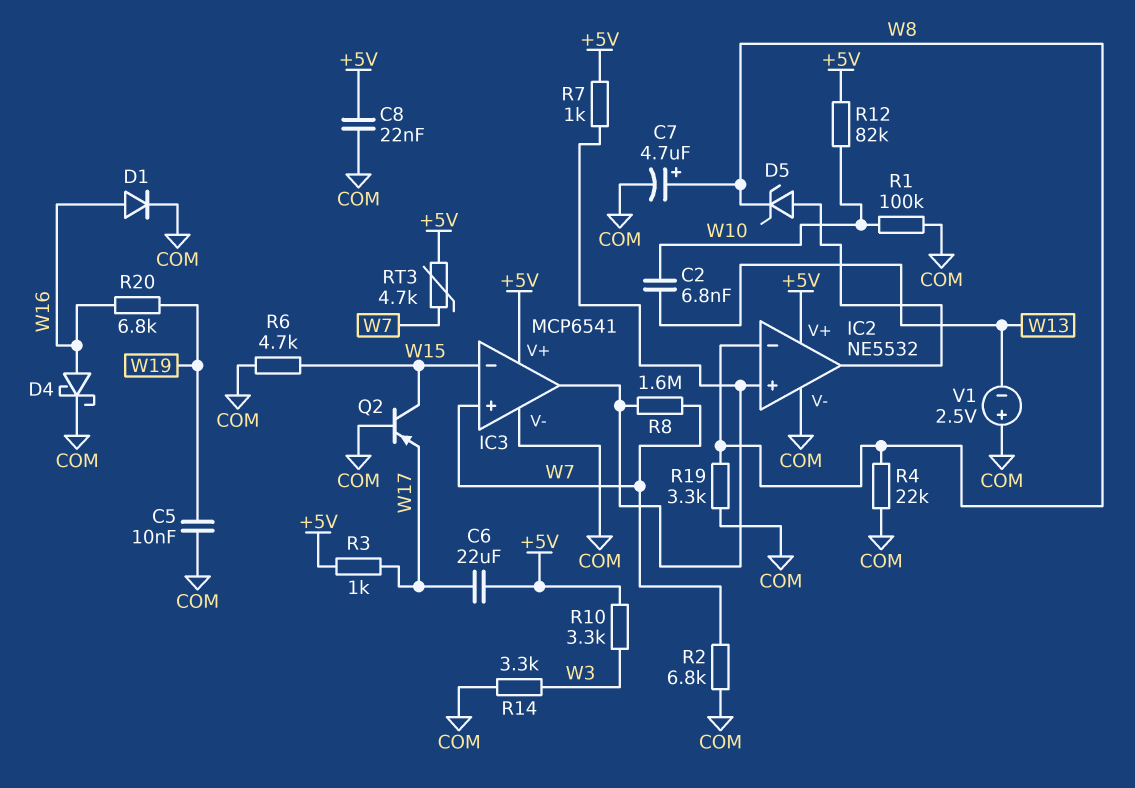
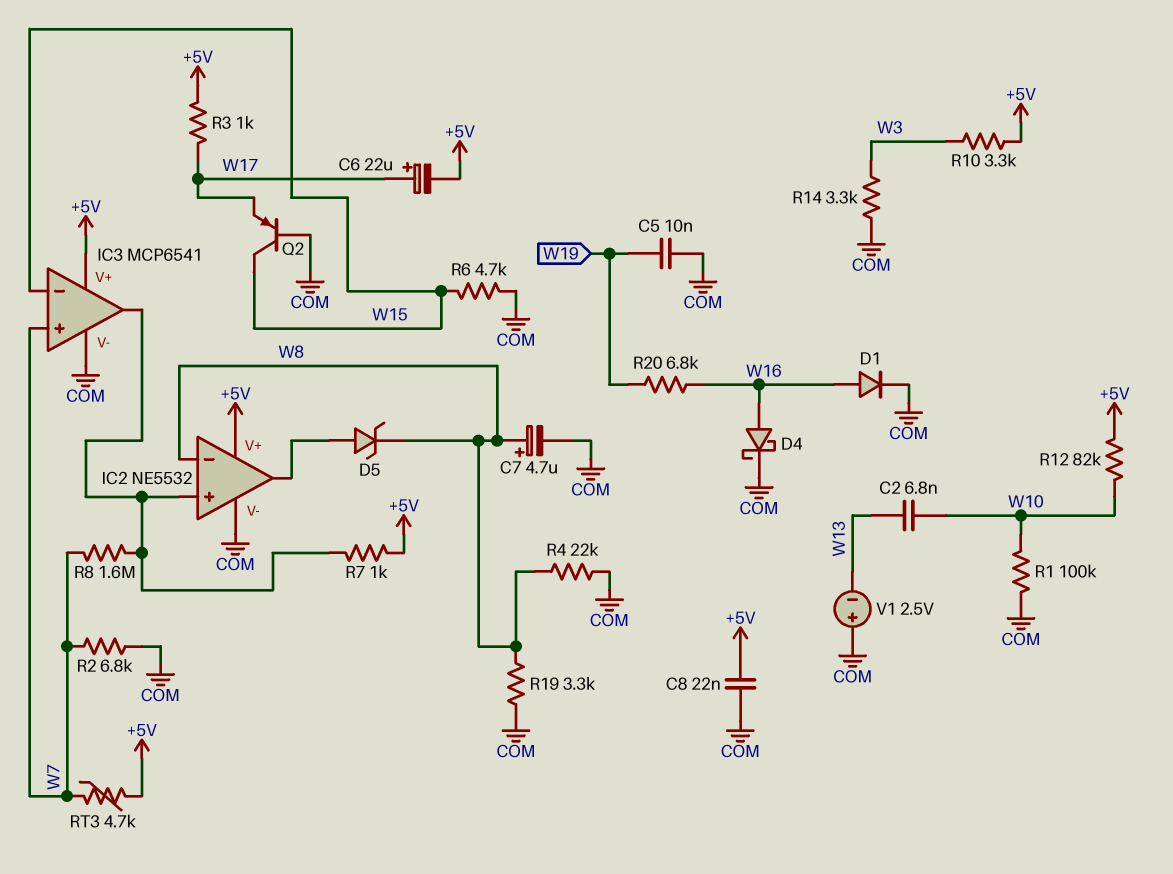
C6: 22uF (+5V, W17) -> 22uF (plus W17, minus +5V)

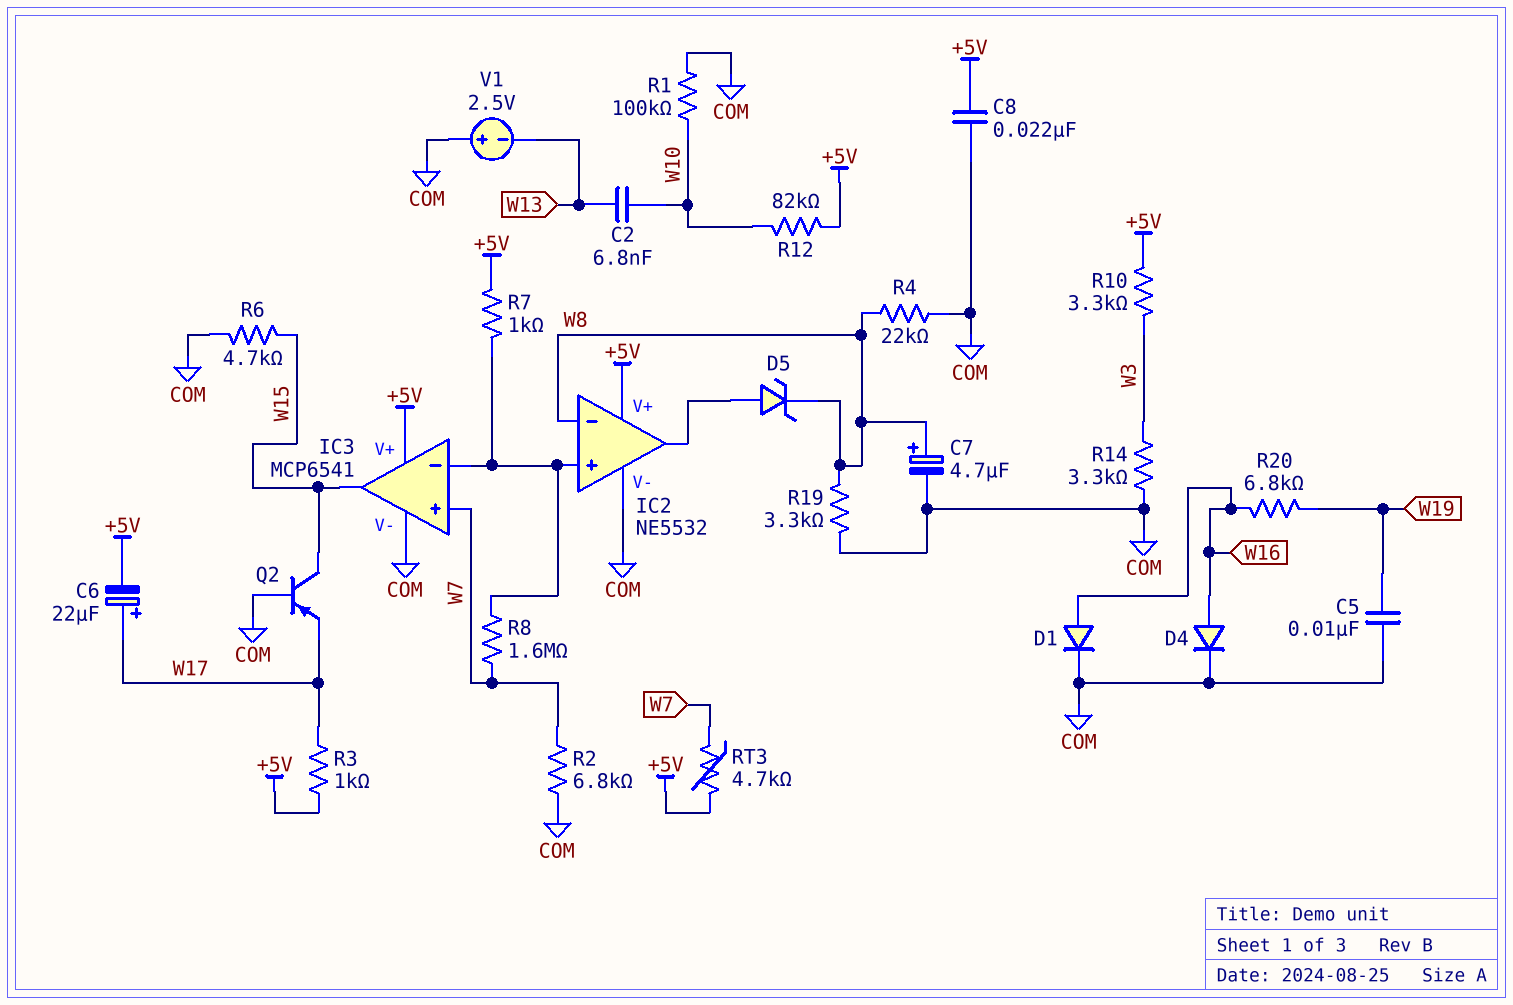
D4: schottky (A W16, K COM) -> diode (A W16, K COM)
IC3 pin in-: W15 -> IC2/in+
IC3 pin out: IC2/in+ -> W15

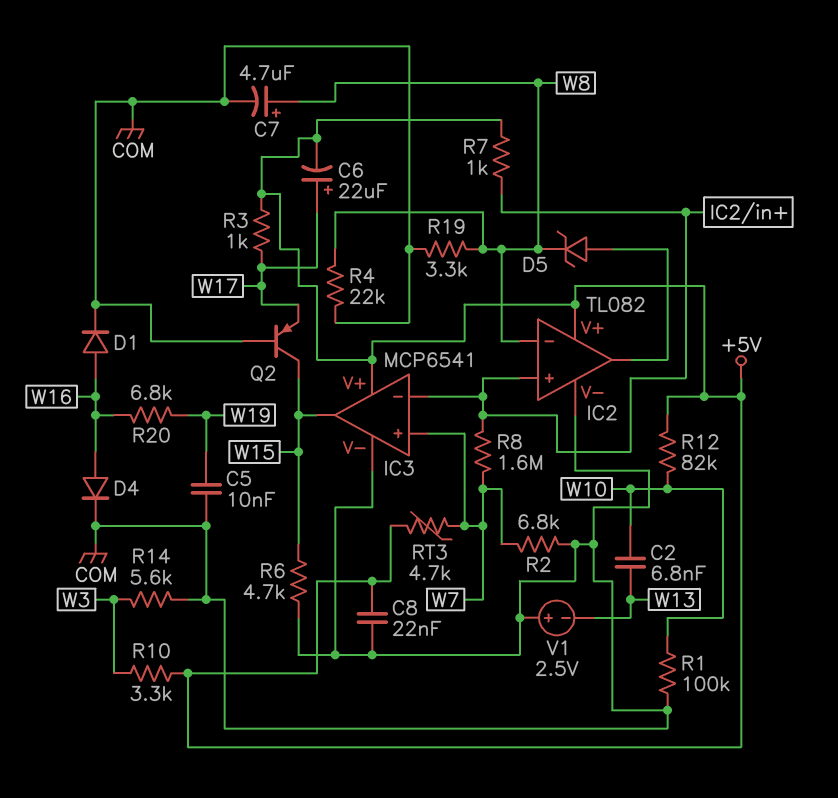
IC2: NE5532 -> TL082
R14: 3.3k (COM, W3) -> 5.6k (COM, W3)

